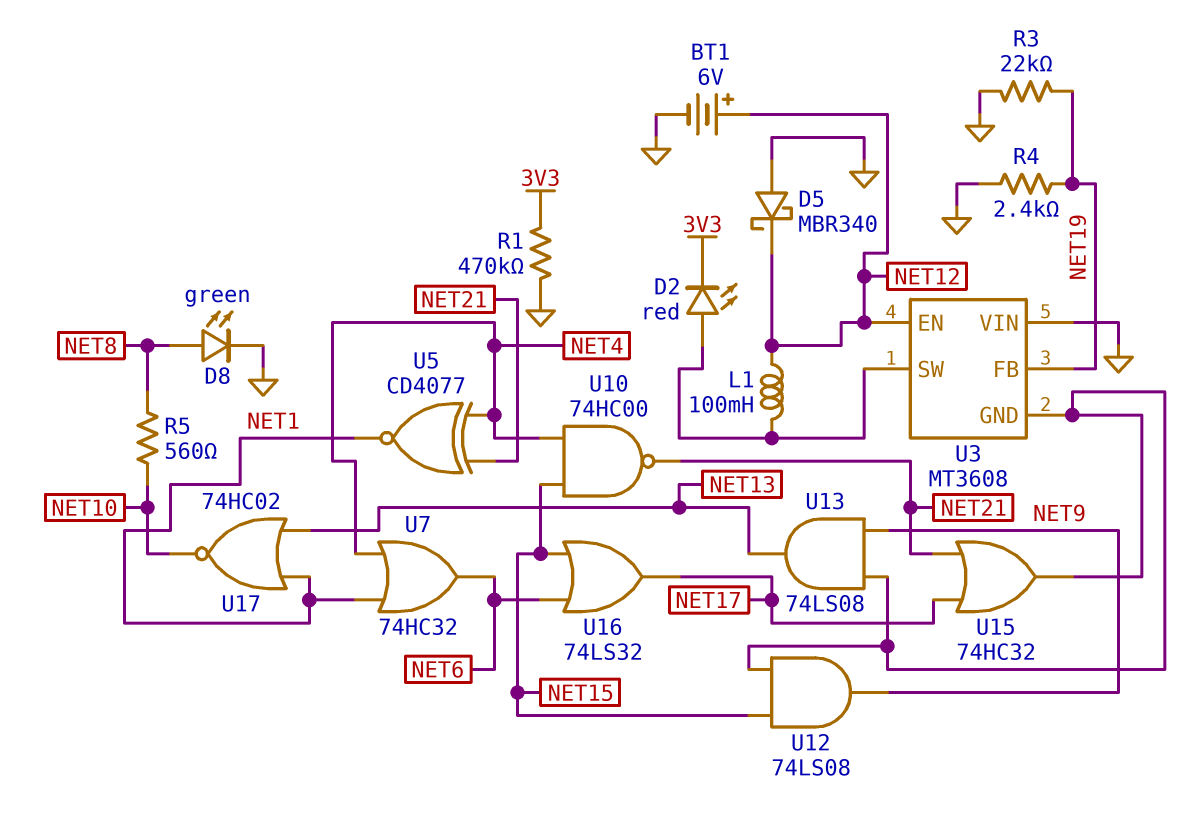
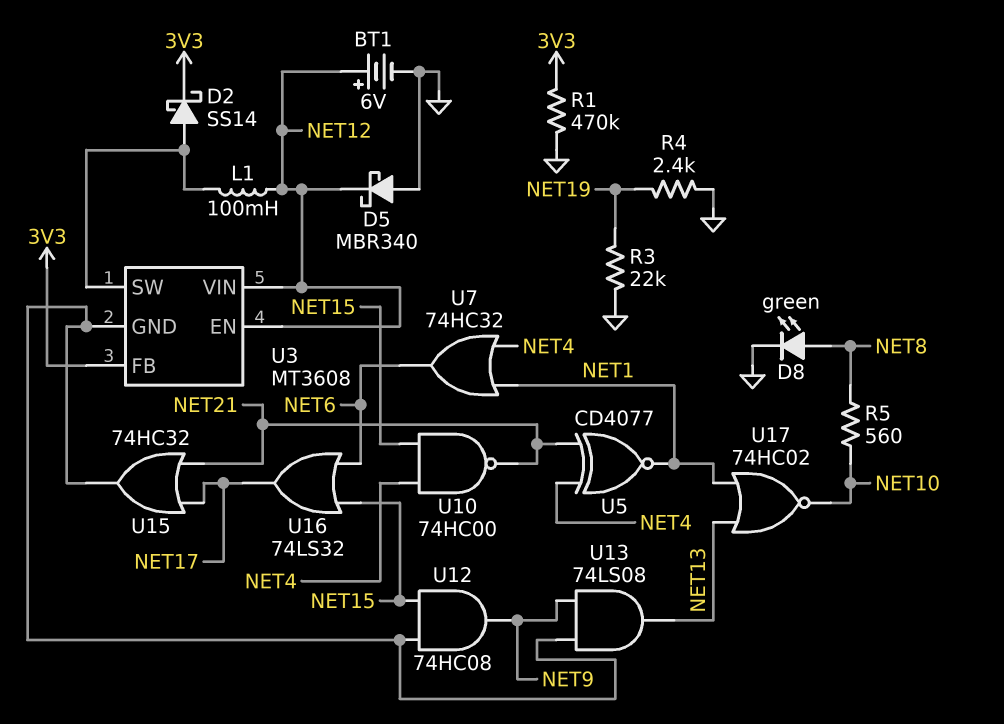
D2: LED red (A U3/SW, K 3V3) -> schottky SS14 (A U3/SW, K 3V3)
U3 pin FB: NET19 -> 3V3
U3 pin VIN: GND -> NET12
U12: AND 74LS08 (in NET15, in U3/GND, out NET9) -> AND 74HC08 (in NET15, in U3/GND, out NET9)

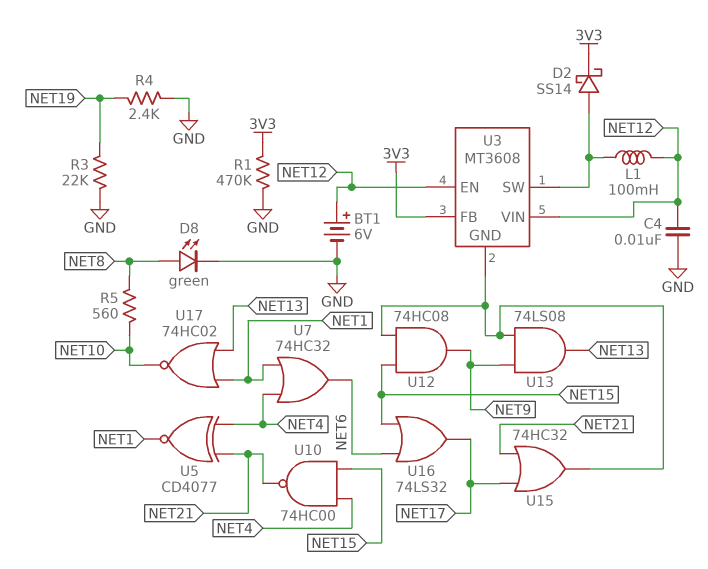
C4: none -> 10nF (GND, NET12)
D5: schottky MBR340 (A GND, K NET12) -> none

